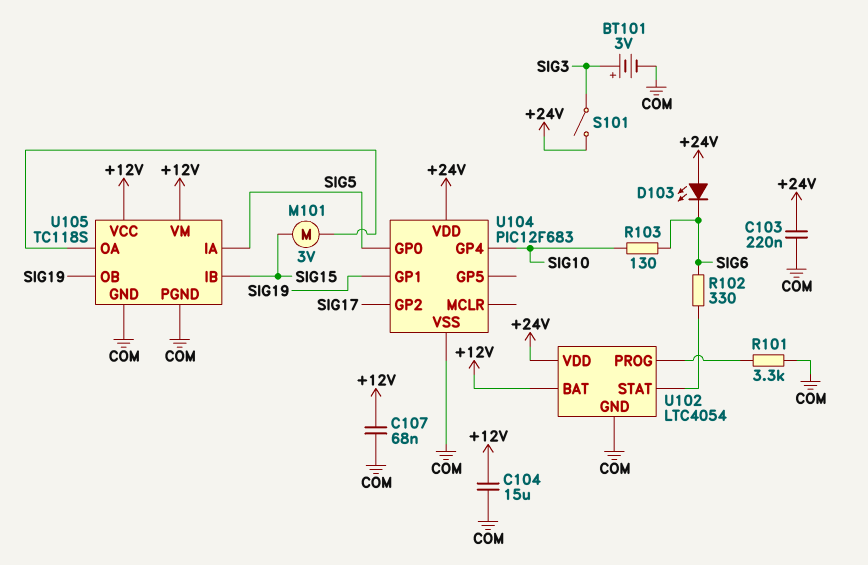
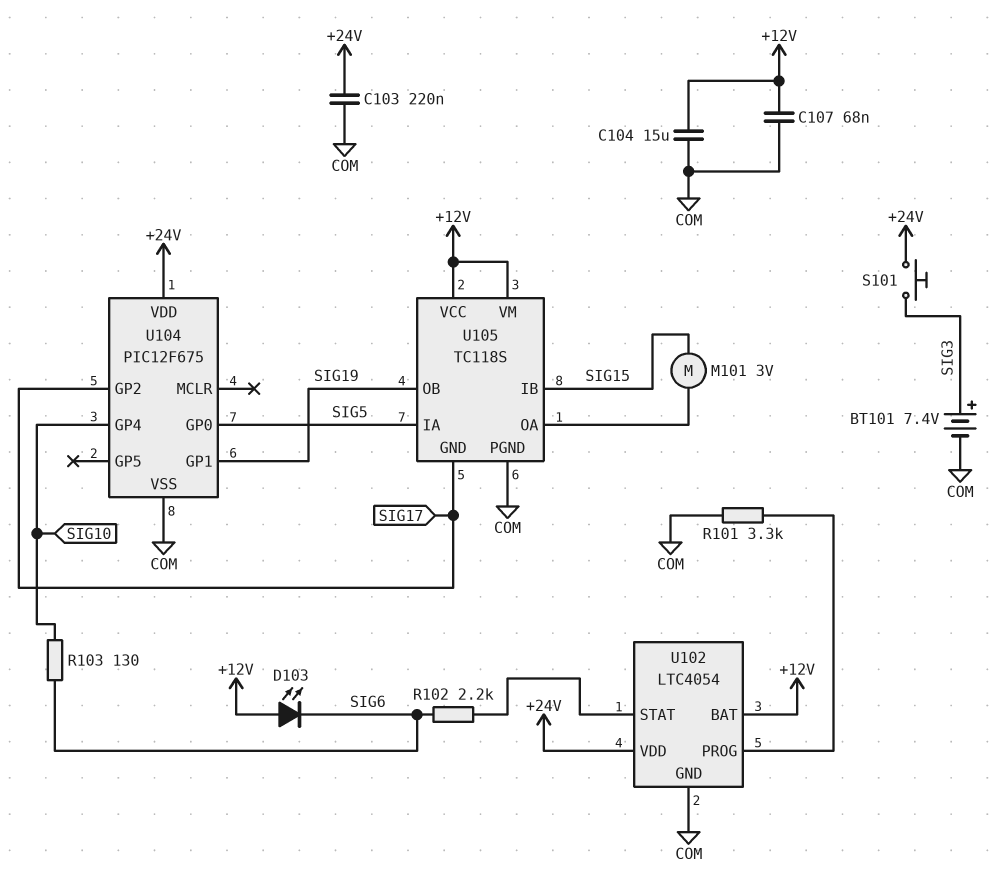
BT101: 3V (plus SIG3, minus COM) -> 7.4V (plus SIG3, minus COM)
D103: LED (A +24V, K SIG6) -> LED (A +12V, K SIG6)
R102: 330 (SIG6, U102/STAT) -> 2.2k (SIG6, U102/STAT)
S101: switch (+24V, SIG3) -> button (+24V, SIG3)
U104: PIC12F683 -> PIC12F675
U105 pin GND: COM -> SIG17

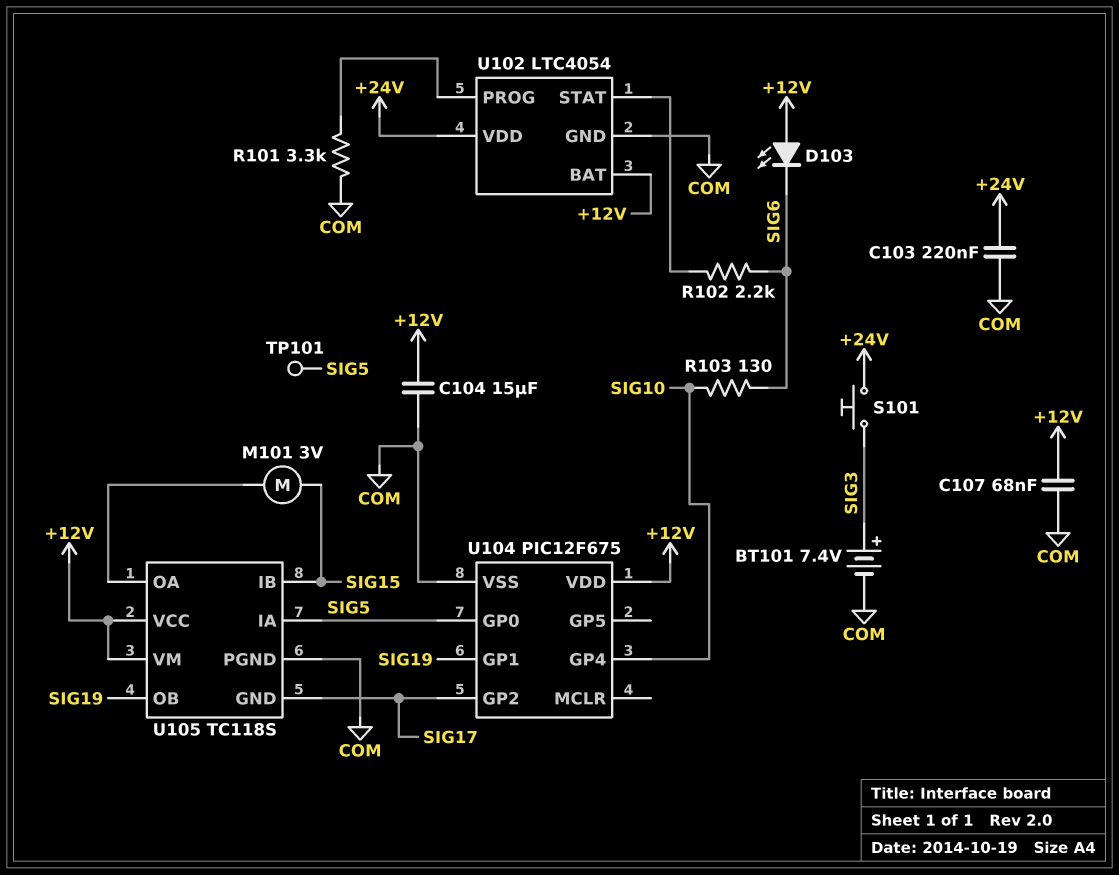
TP101: none -> test point (SIG5)
U104 pin VDD: +24V -> +12V

